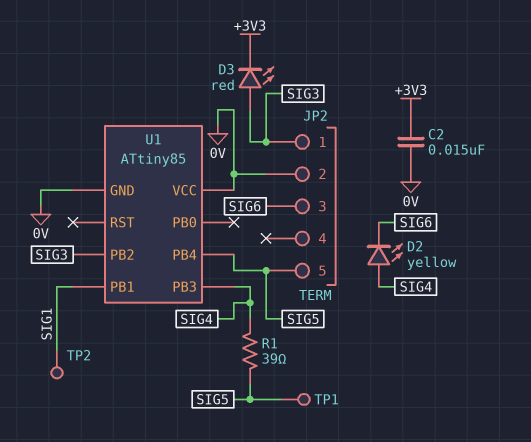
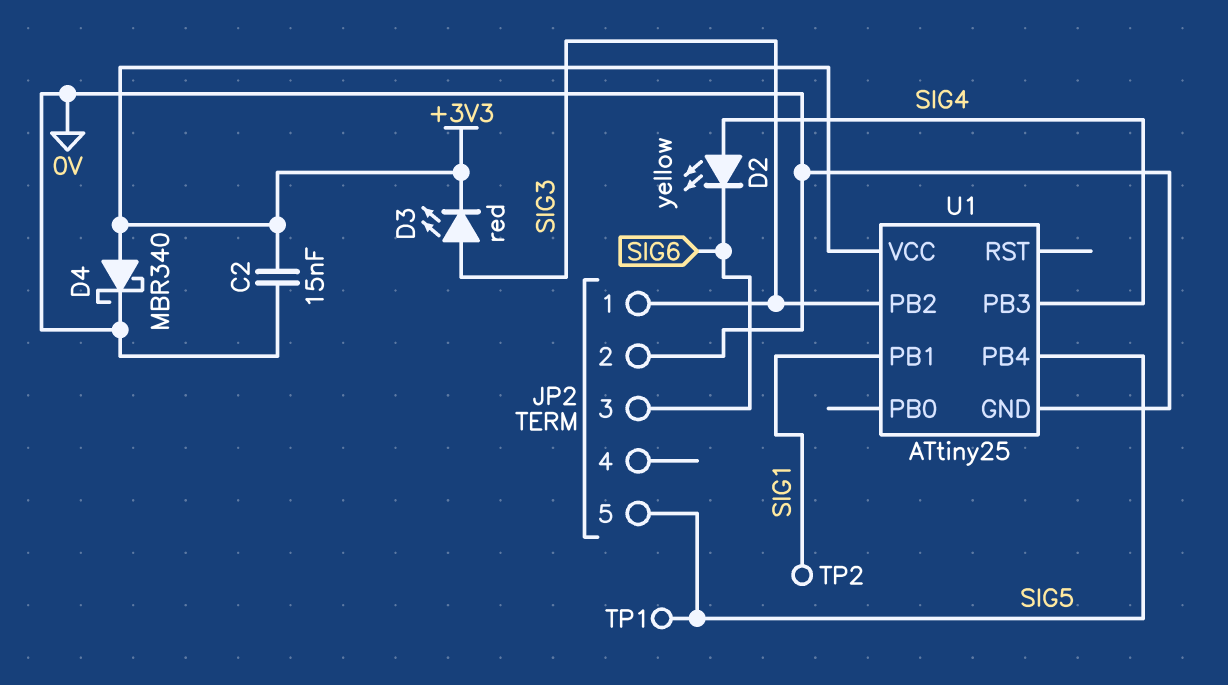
D4: none -> schottky MBR340 (A +3V3, K 0V)
R1: 39 (SIG4, SIG5) -> none
U1: ATtiny85 -> ATtiny25
U1 pin VCC: 0V -> +3V3

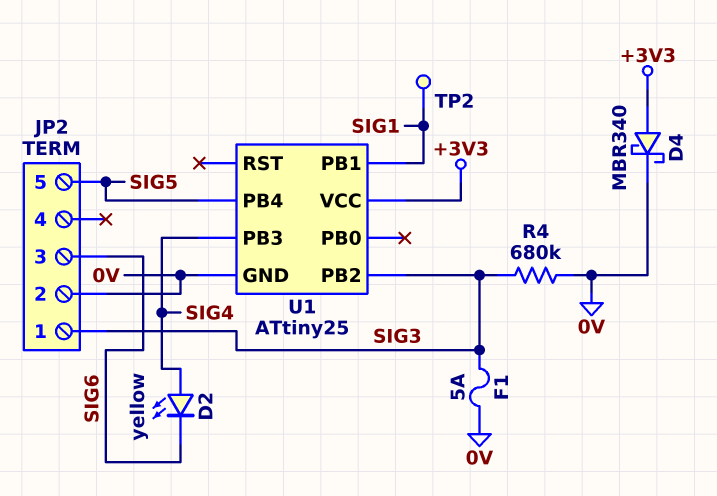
C2: 15nF (+3V3, 0V) -> none
D3: LED red (A SIG3, K +3V3) -> none
F1: none -> 5A (0V, SIG3)
R4: none -> 680k (0V, SIG3)
TP1: test point (SIG5) -> none

